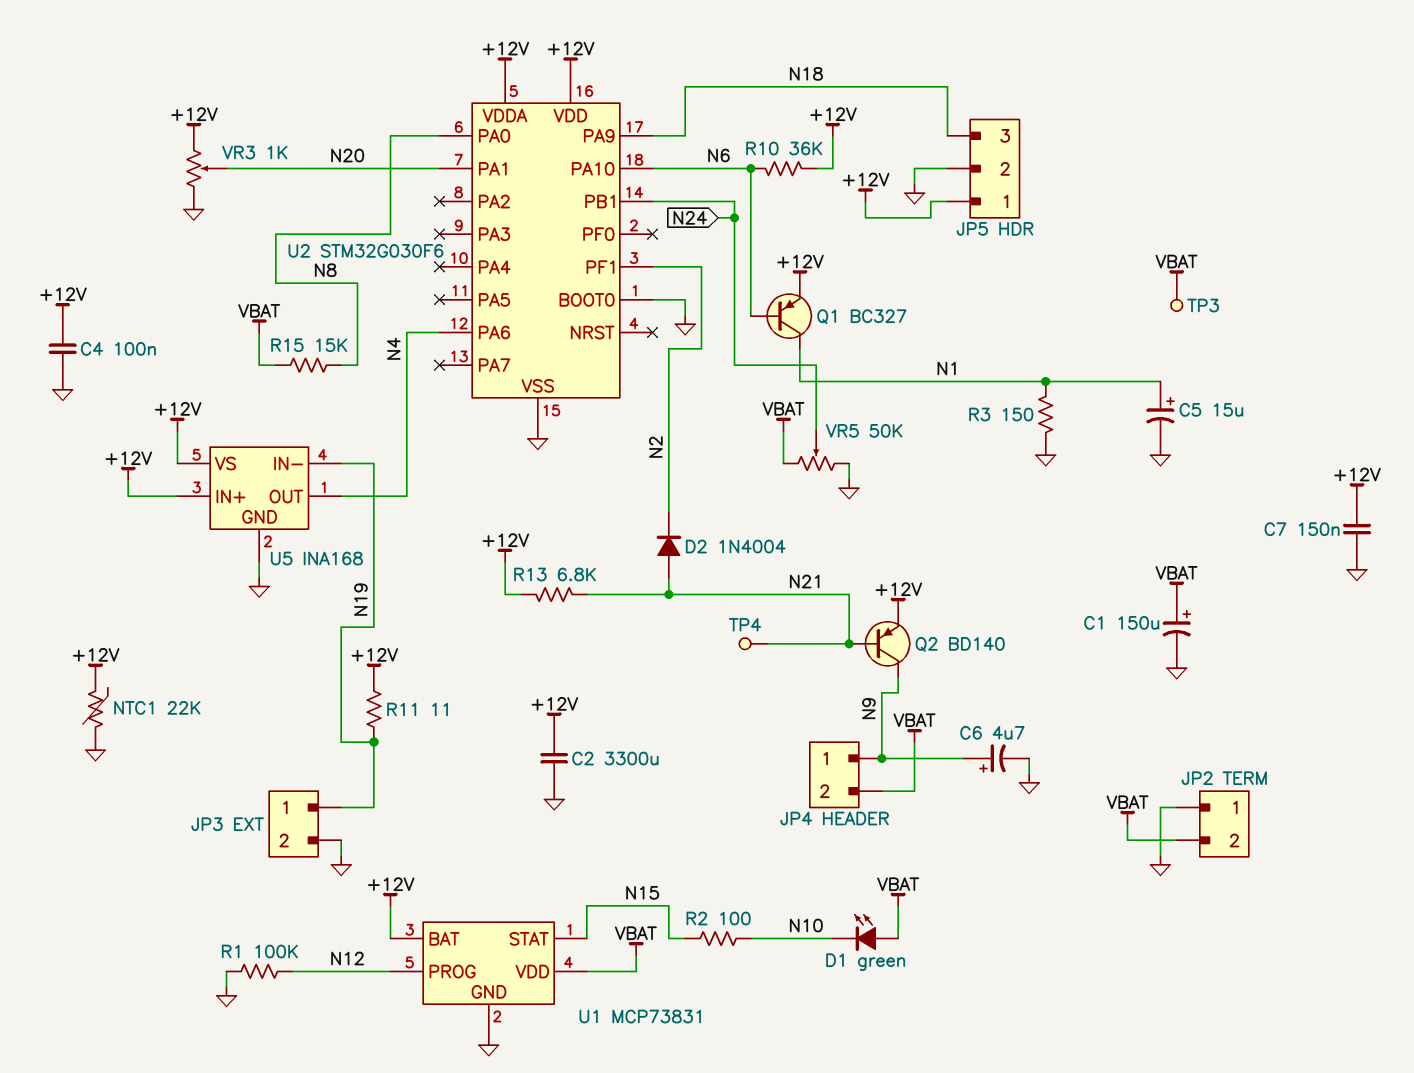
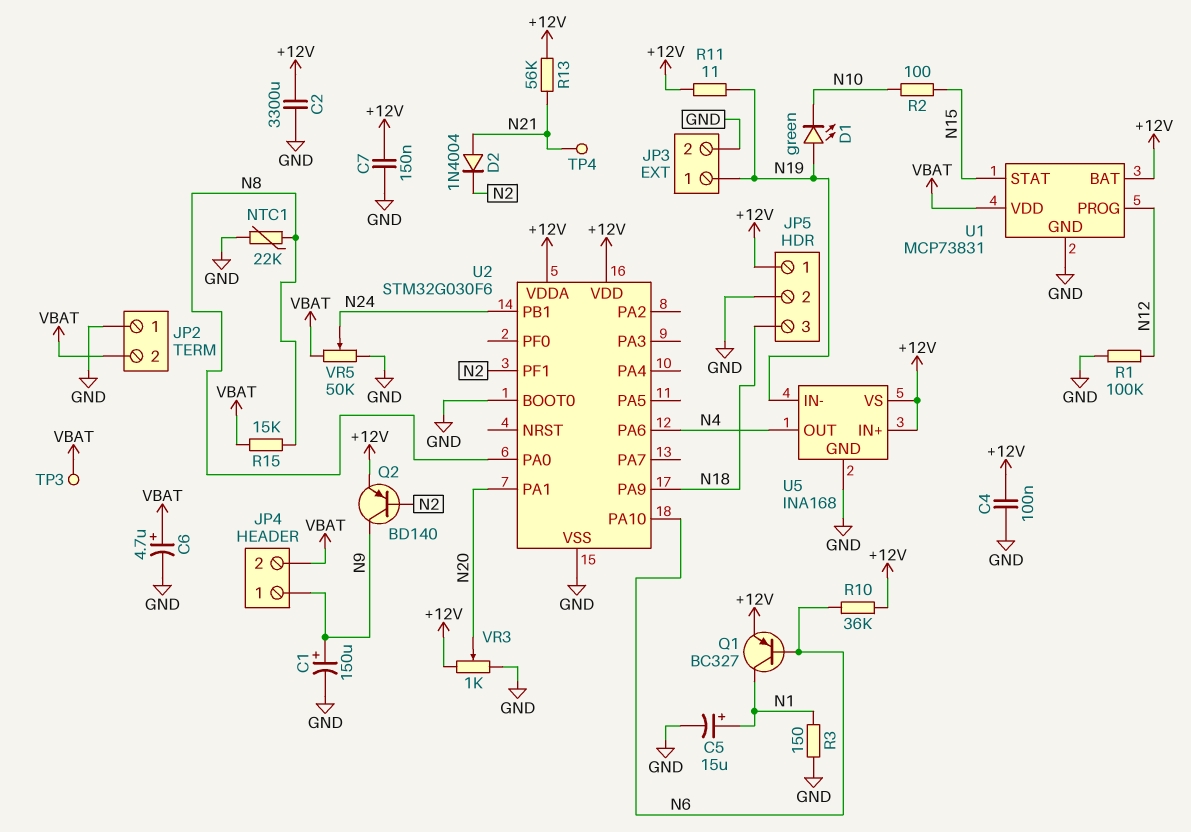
C1: 150uF (plus VBAT, minus GND) -> 150uF (plus N9, minus GND)
C6: 4.7uF (plus N9, minus GND) -> 4.7uF (plus VBAT, minus GND)
D1: LED green (A VBAT, K N10) -> LED green (A N19, K N10)
NTC1: 22k (+12V, GND) -> 22k (GND, N8)
Q2: PNP BD140 (B N21, C N9, E +12V) -> PNP BD140 (B N2, C N9, E +12V)
R13: 6.8k (+12V, N21) -> 56k (+12V, N21)

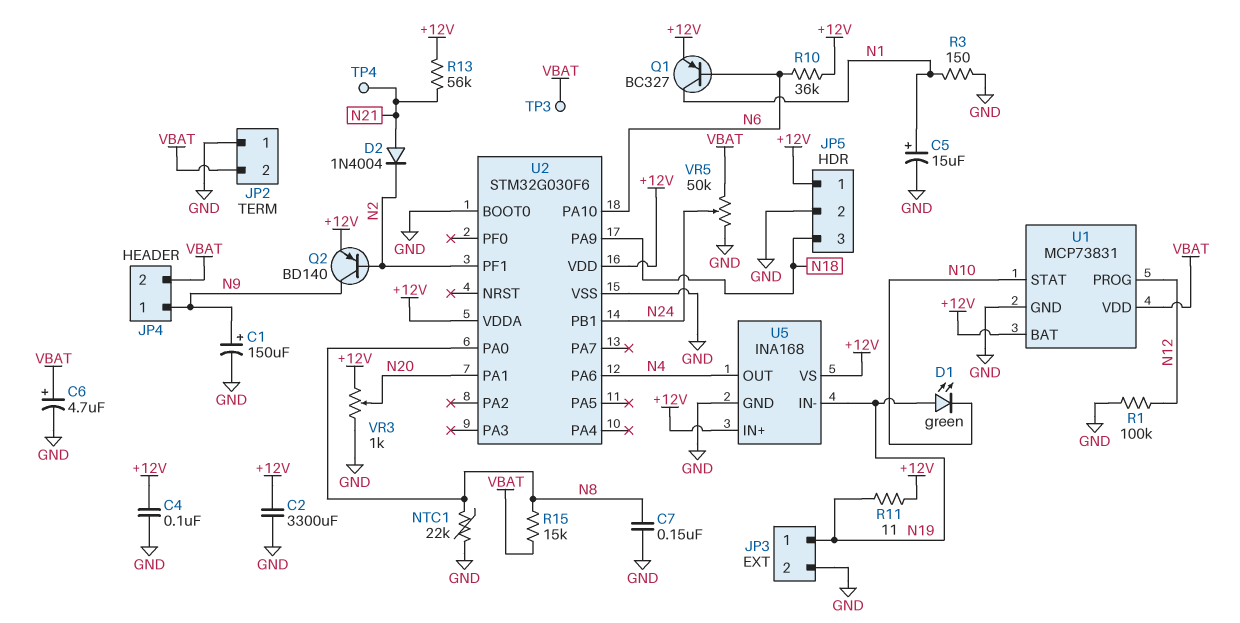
C7: 150nF (+12V, GND) -> 150nF (GND, N8)
R2: 100 (N10, N15) -> none
U1 pin STAT: N15 -> N10

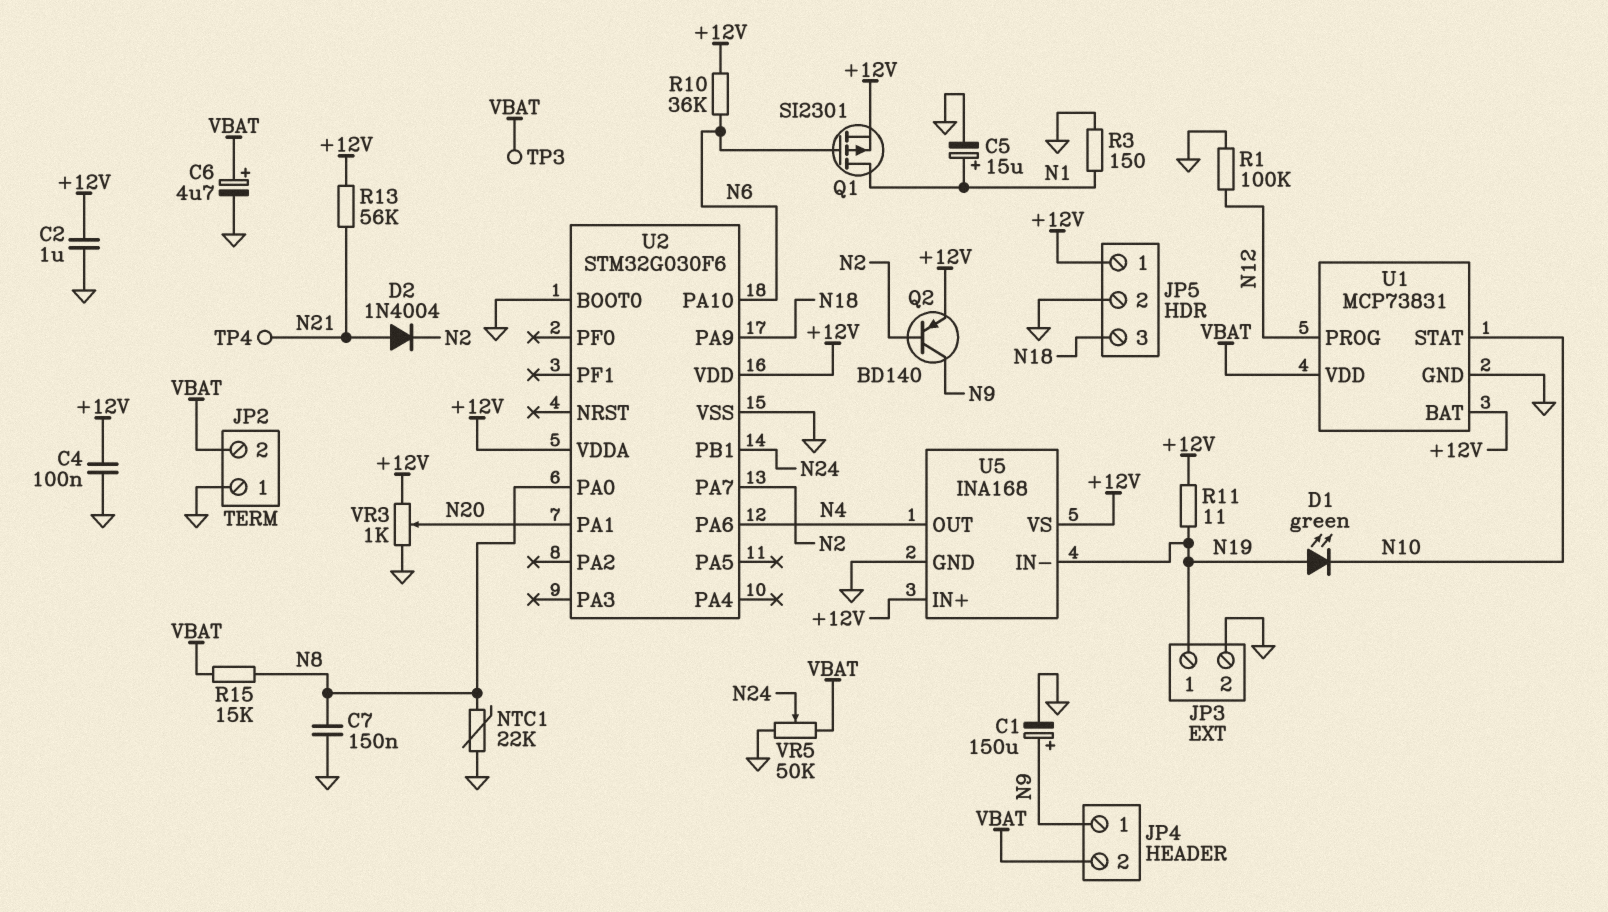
C2: 3300uF (+12V, GND) -> 1uF (+12V, GND)
Q1: PNP BC327 (B N6, C N1, E +12V) -> PMOS SI2301 (G N6, D N1, S +12V)
U2 pin PA7: none -> N2
U2 pin PF1: N2 -> none

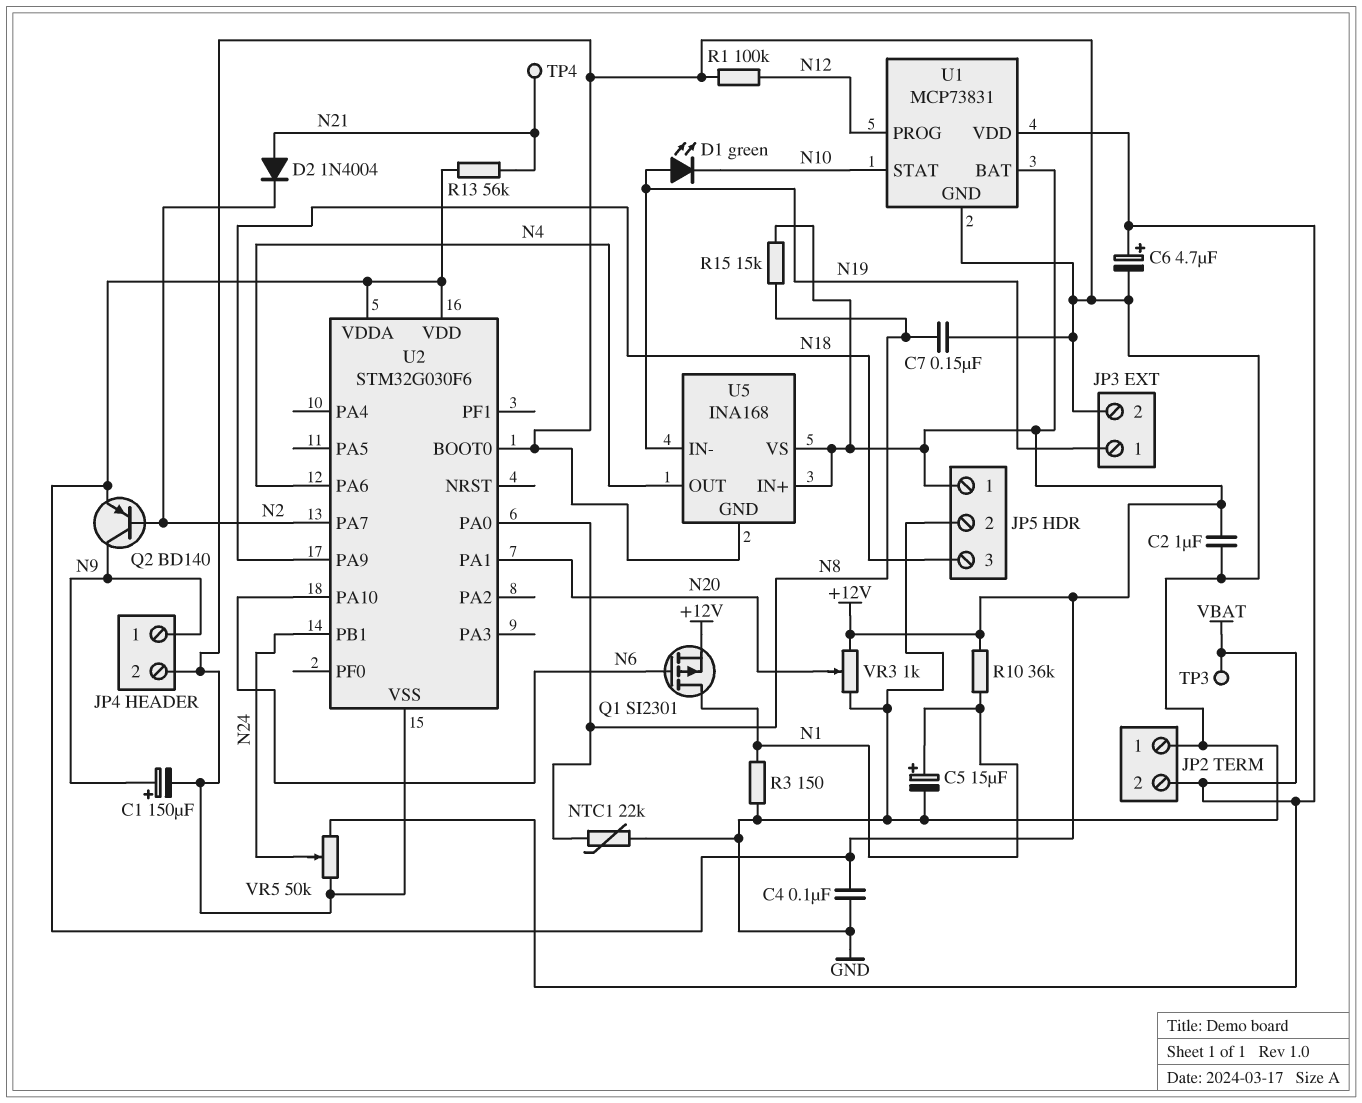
JP4 pin 2: VBAT -> GND
R10: 36k (+12V, N6) -> 36k (+12V, N1)
R11: 11 (+12V, N19) -> none
R15: 15k (N8, VBAT) -> 15k (+12V, N8)

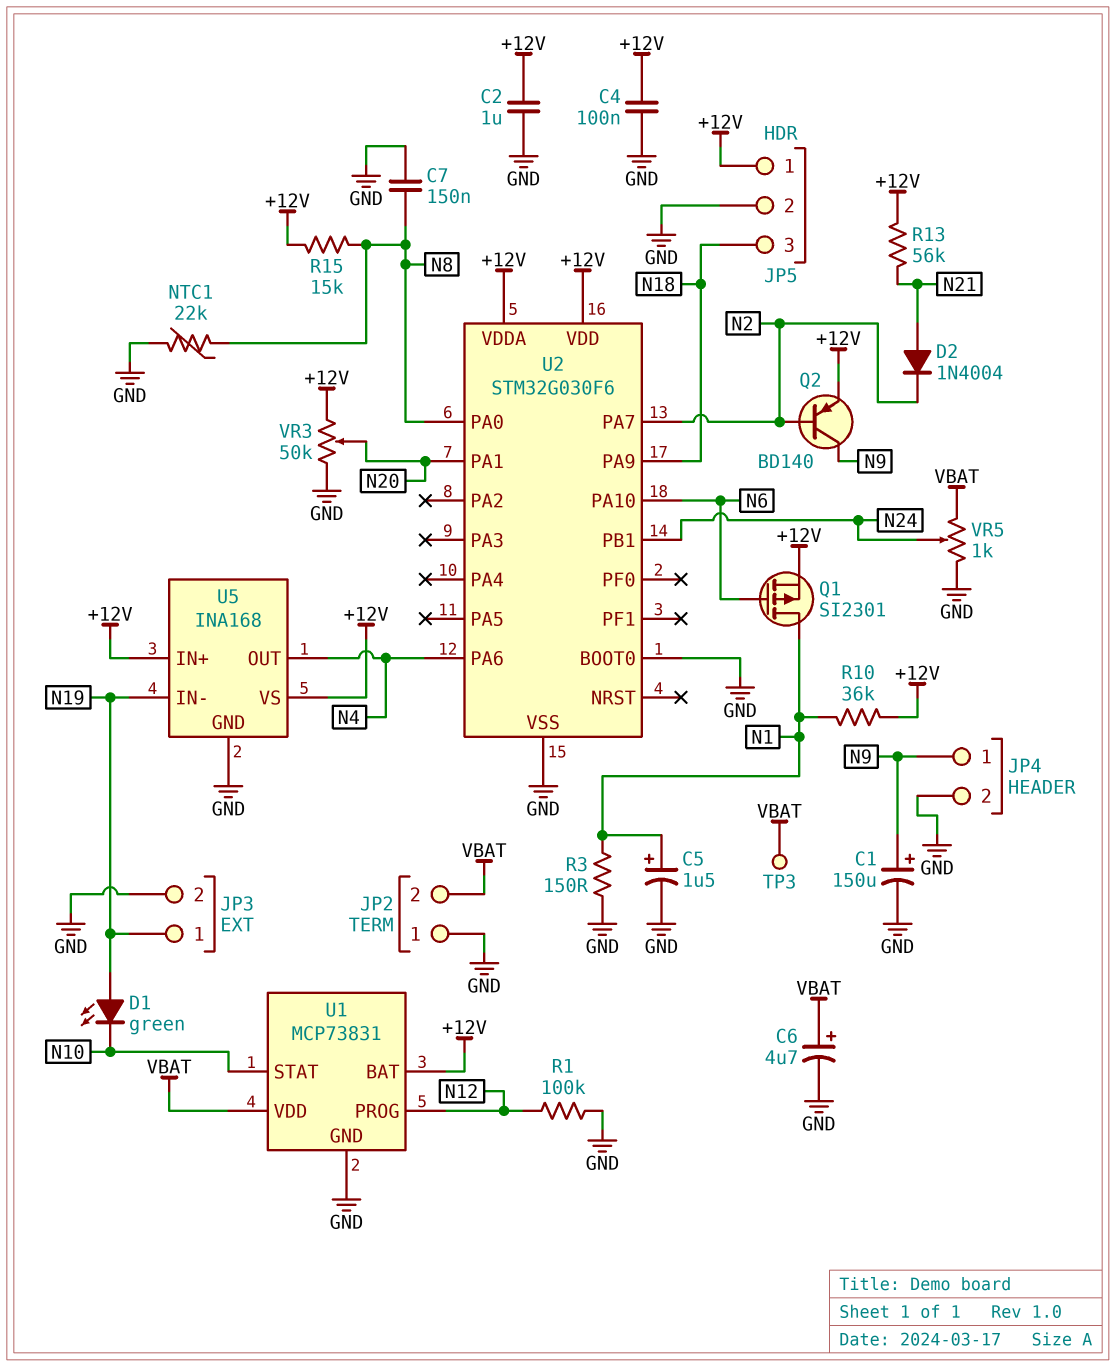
C5: 15uF (plus N1, minus GND) -> 1.5uF (plus N1, minus GND)
TP4: test point (N21) -> none
VR3: 1k (+12V, GND, wiper N20) -> 50k (+12V, GND, wiper N20)
VR5: 50k (GND, VBAT, wiper N24) -> 1k (GND, VBAT, wiper N24)

